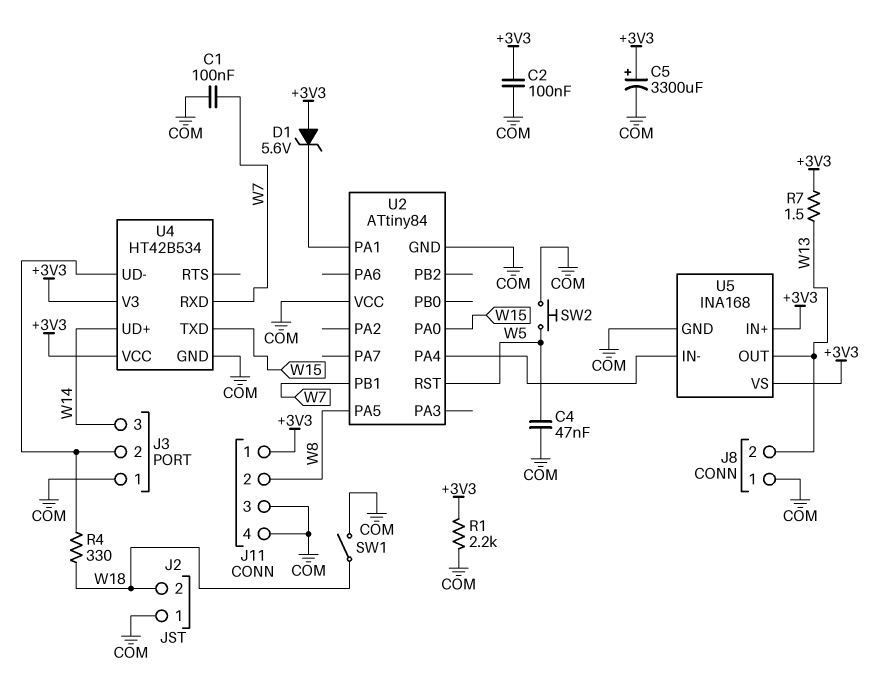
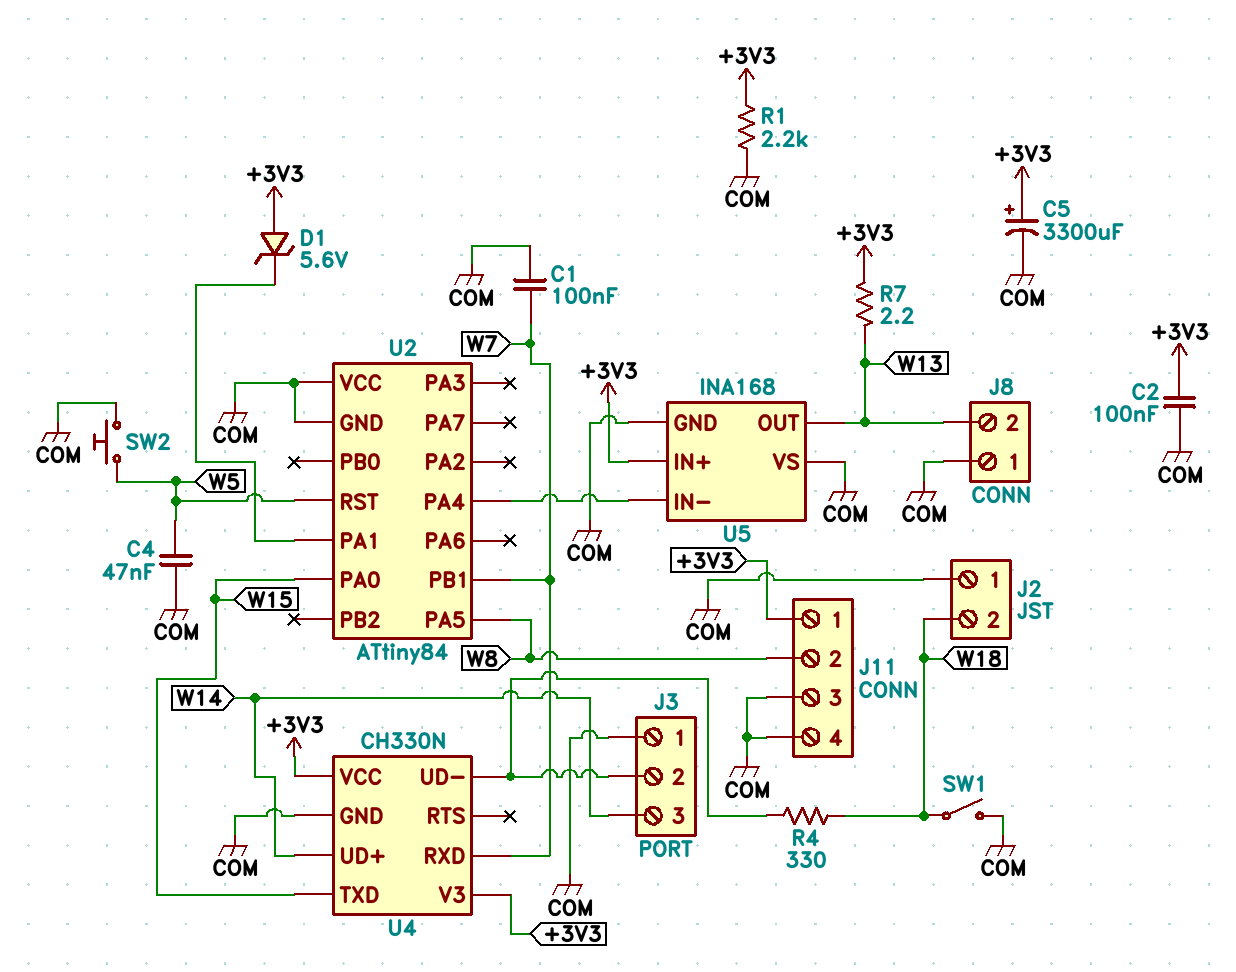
R7: 1.5 (+3V3, W13) -> 2.2 (+3V3, W13)
U4: HT42B534 -> CH330N
U5 pin VS: +3V3 -> COM

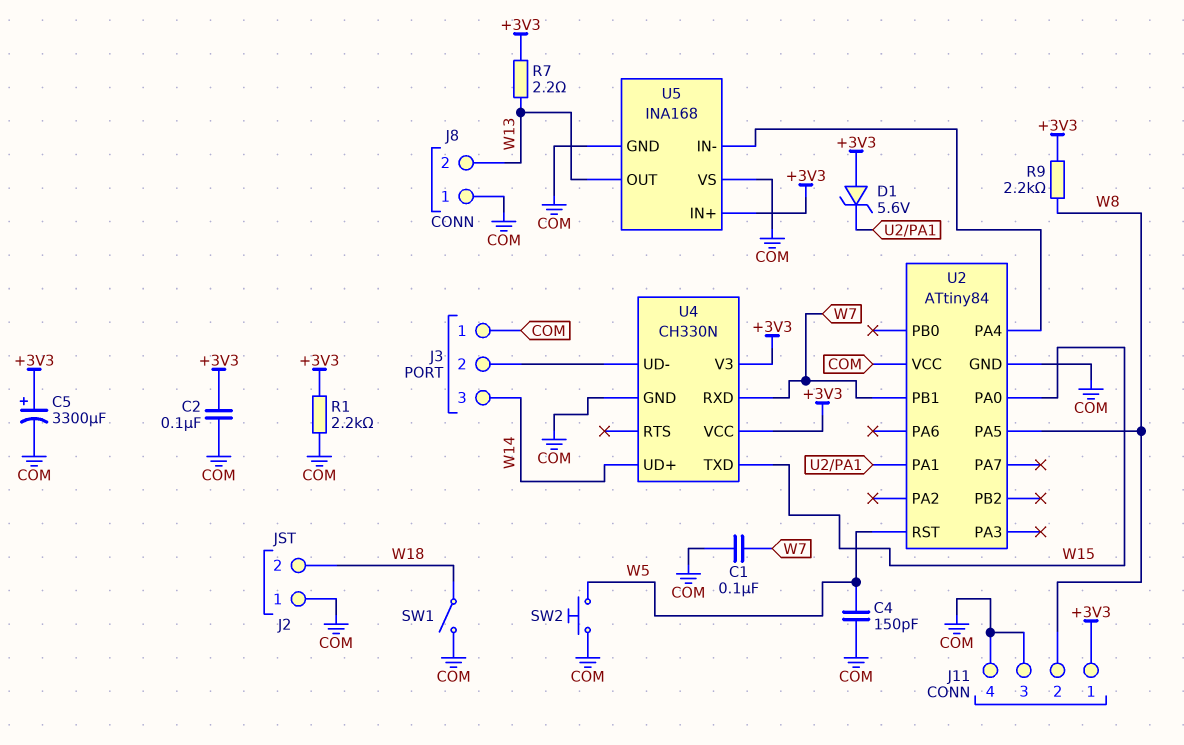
C4: 47nF (COM, W5) -> 150pF (COM, W5)
R4: 330 (J3/2, W18) -> none
R9: none -> 2.2k (+3V3, W8)

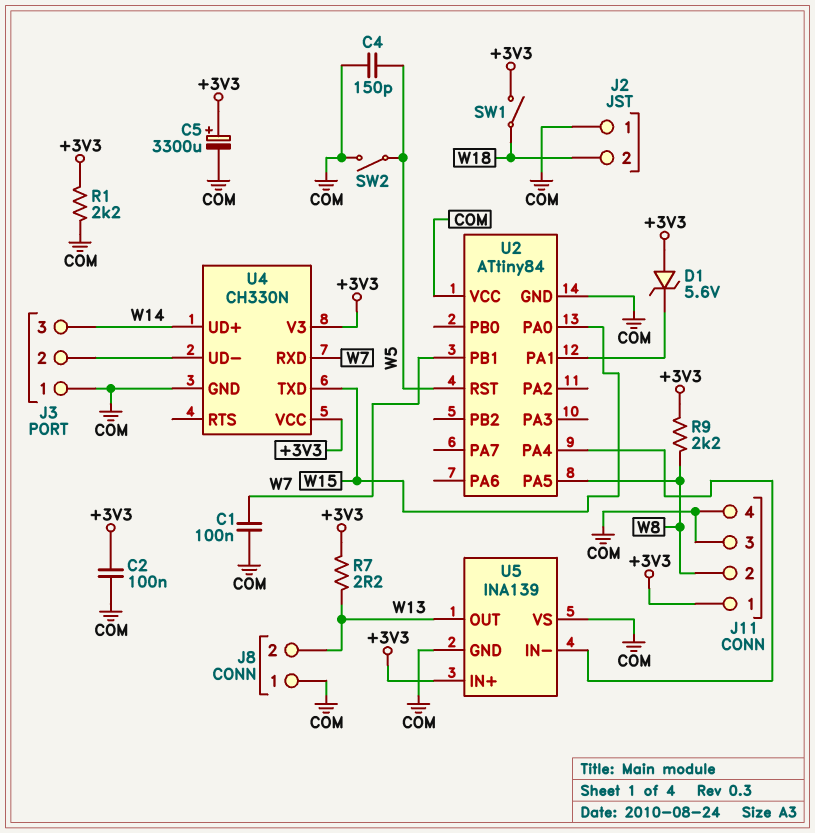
SW1: switch (COM, W18) -> switch (+3V3, W18)
SW2: button (COM, W5) -> switch (COM, W5)
U5: INA168 -> INA139

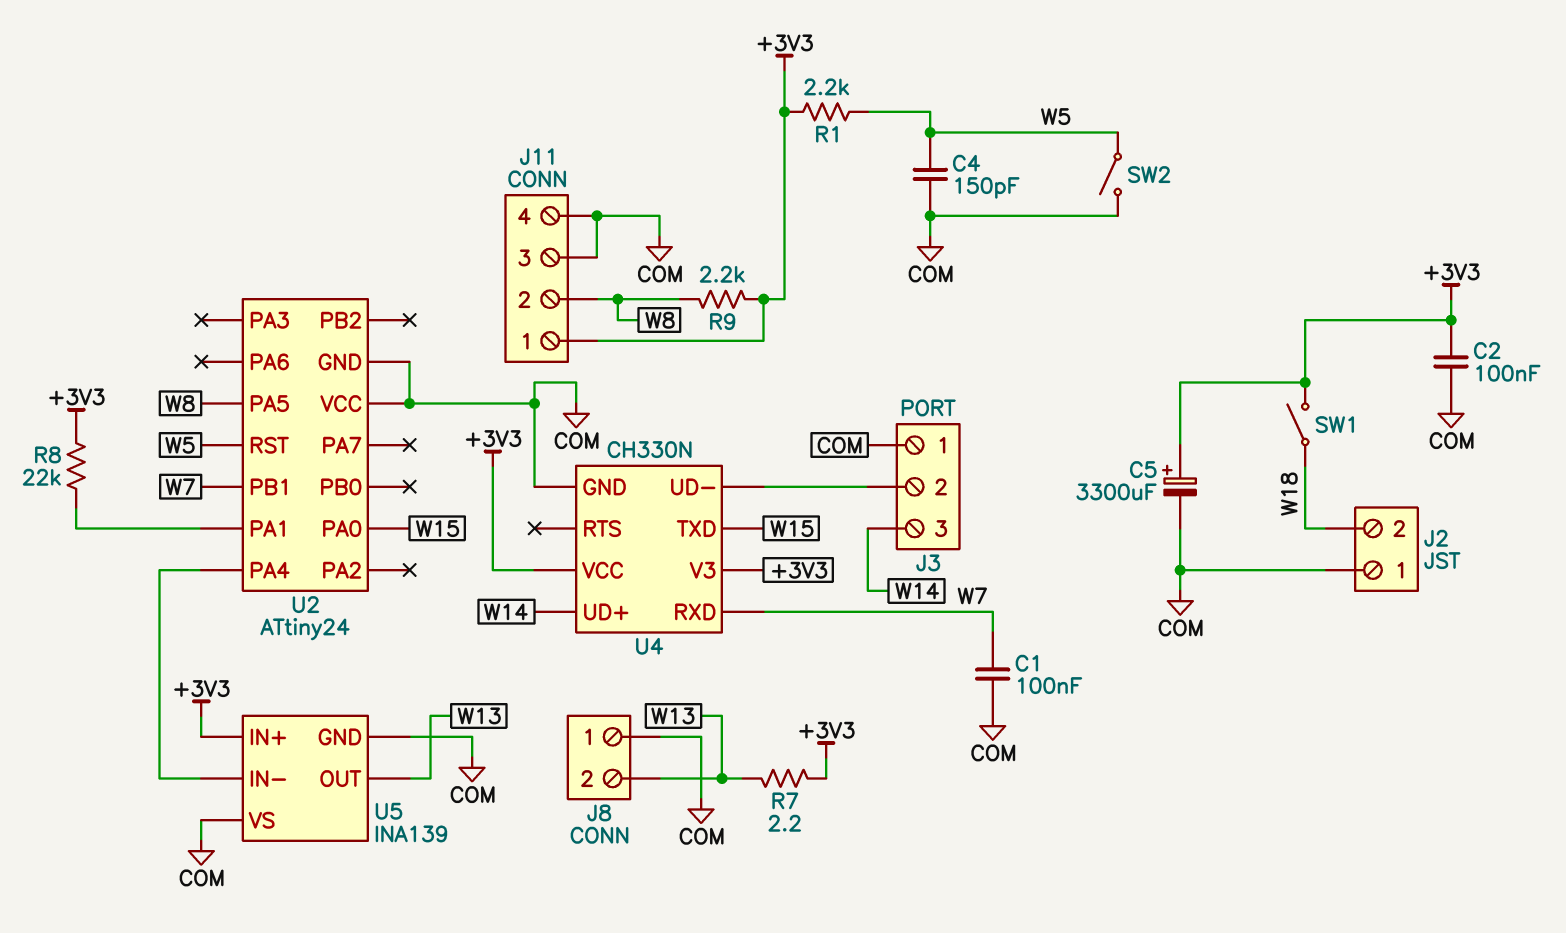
D1: zener 5.6V (A +3V3, K U2/PA1) -> none
R1: 2.2k (+3V3, COM) -> 2.2k (+3V3, W5)
R8: none -> 22k (+3V3, U2/PA1)
U2: ATtiny84 -> ATtiny24

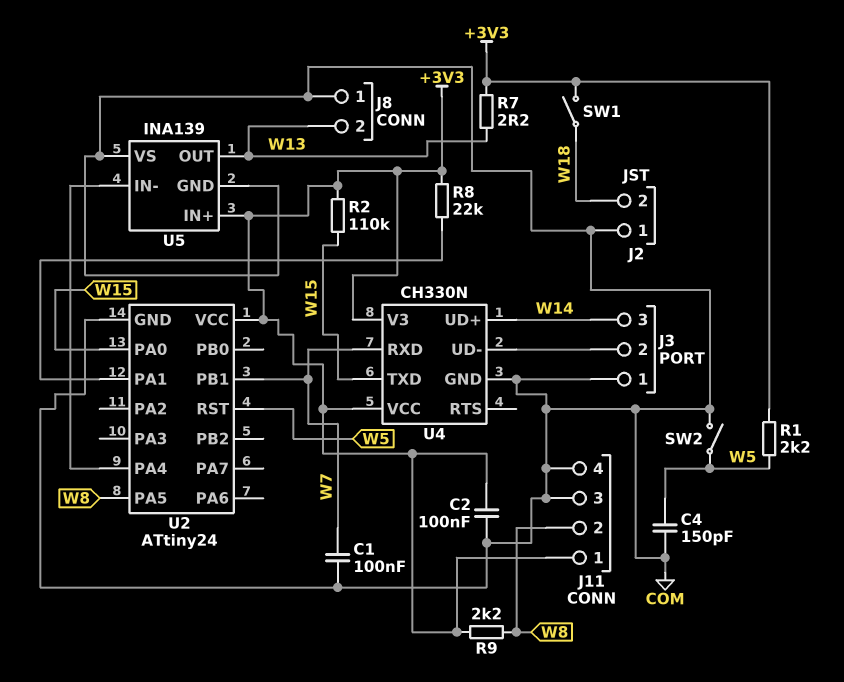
C5: 3300uF (plus +3V3, minus COM) -> none
R2: none -> 110k (+3V3, W15)
U2 pin VCC: COM -> +3V3

